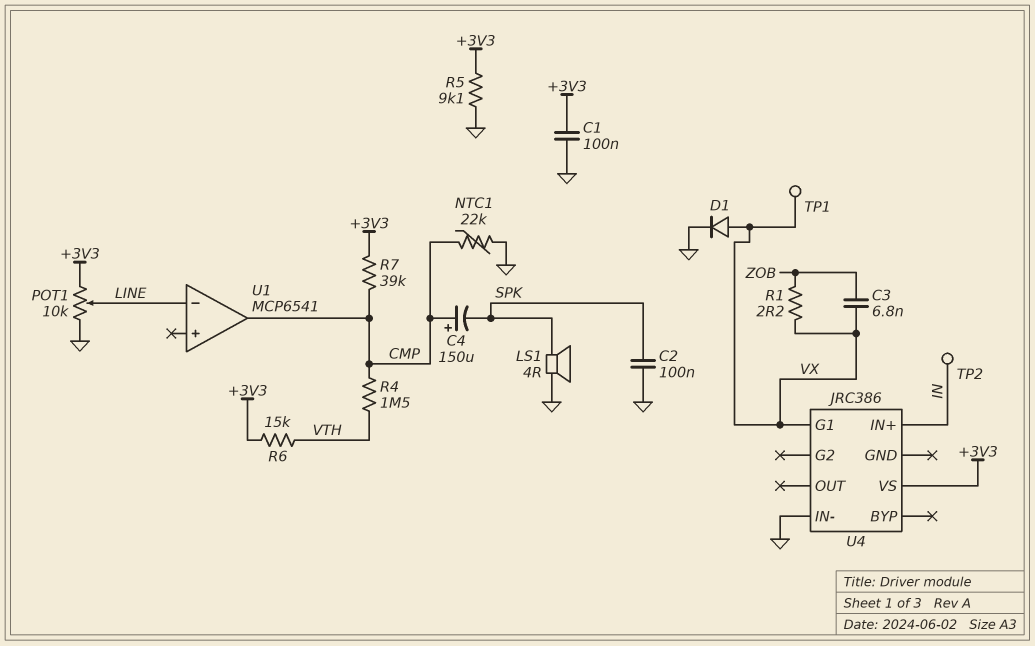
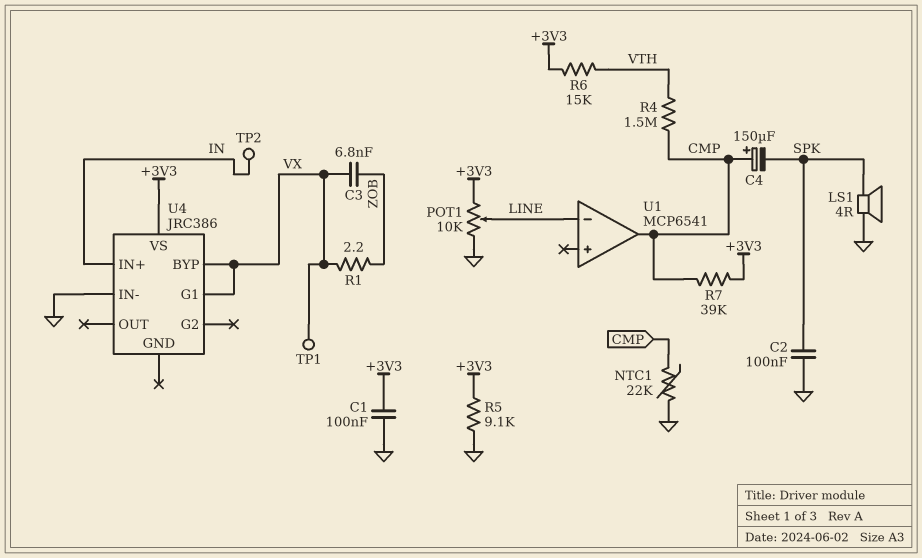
D1: diode (A VX, K GND) -> none
U4 pin BYP: none -> VX

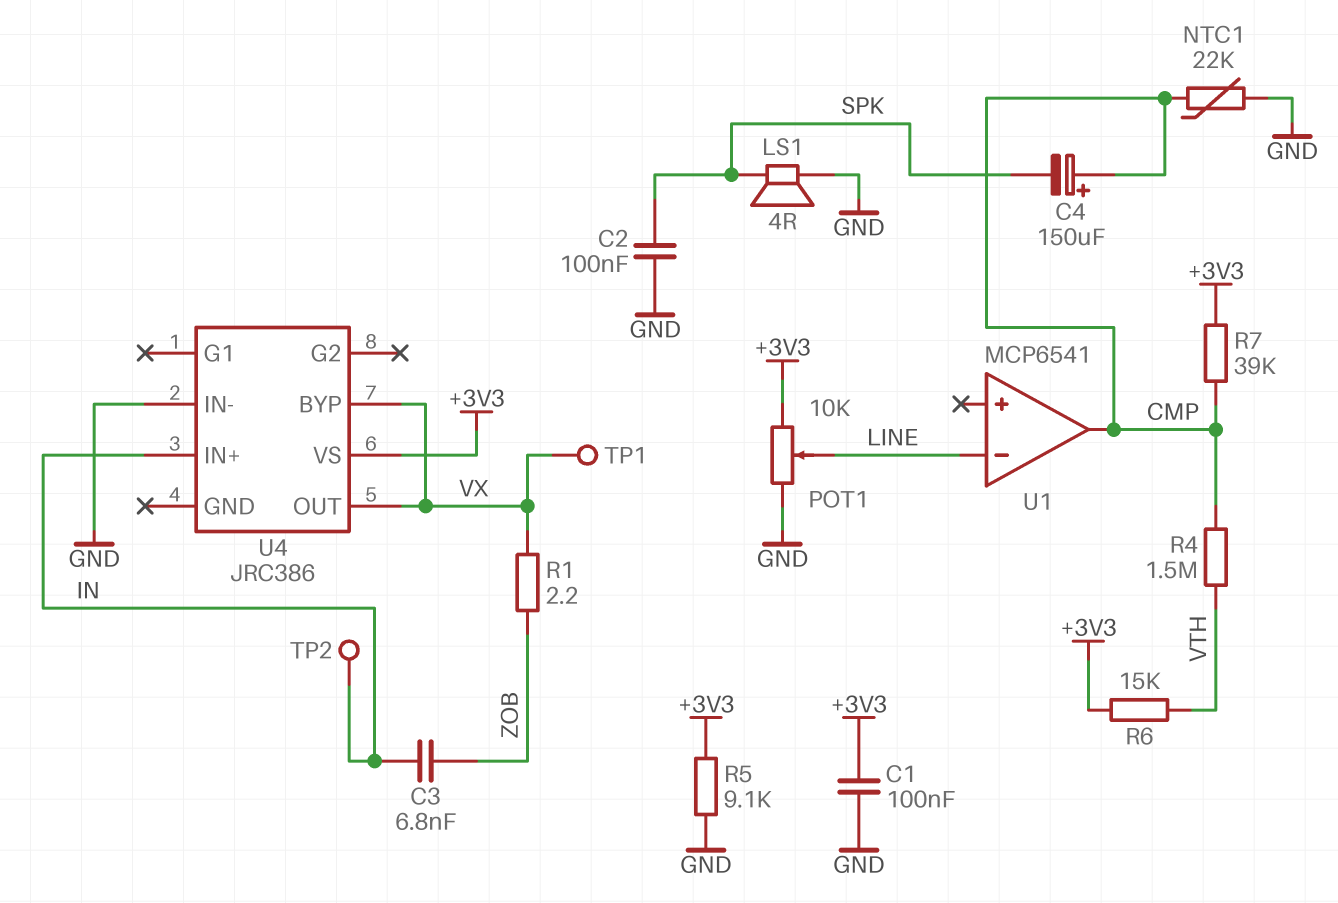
C3: 6.8nF (VX, ZOB) -> 6.8nF (IN, ZOB)
U4 pin G1: VX -> none
U4 pin OUT: none -> VX

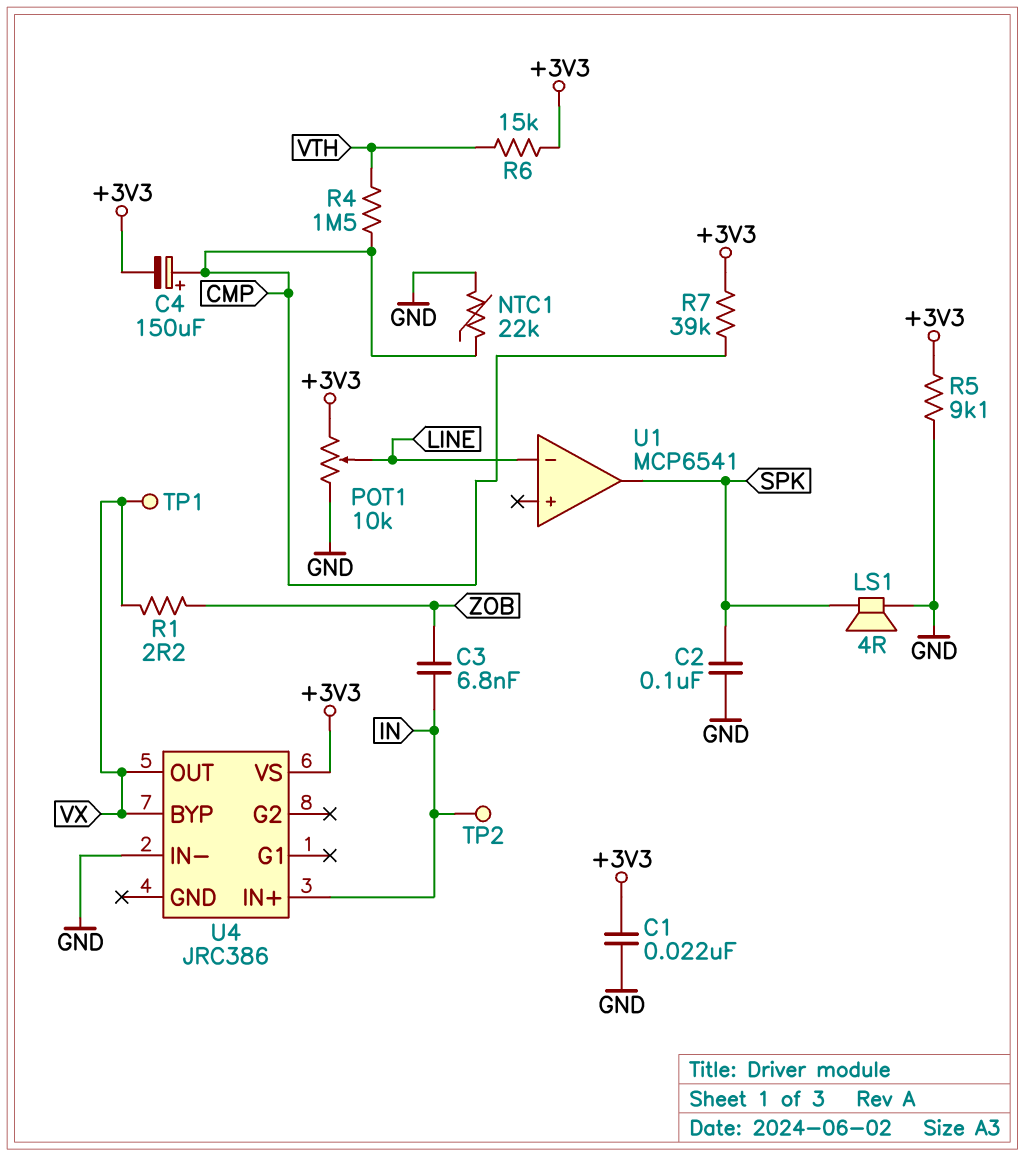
C1: 100nF (+3V3, GND) -> 22nF (+3V3, GND)
C4: 150uF (plus CMP, minus SPK) -> 150uF (plus CMP, minus +3V3)
U1 pin out: CMP -> SPK

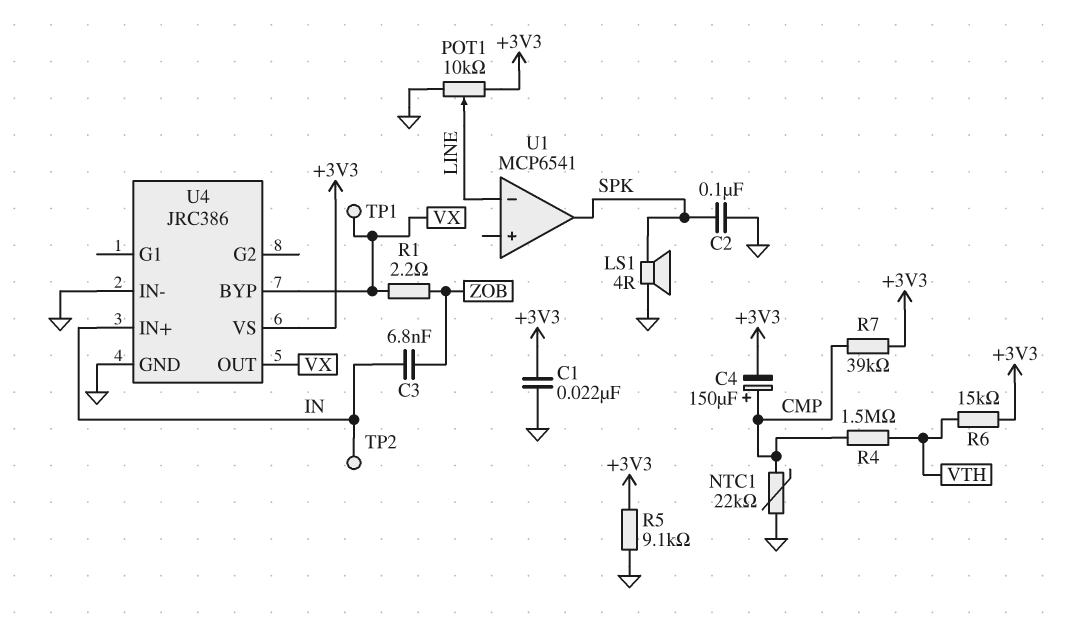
U4 pin GND: none -> GND

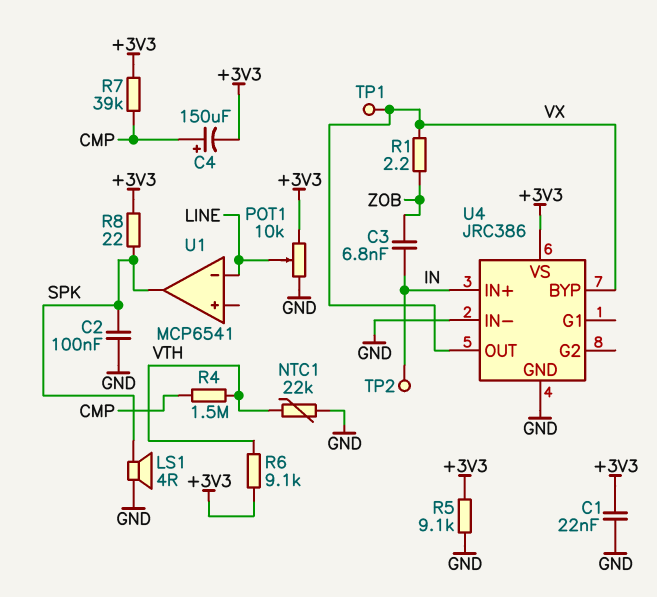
NTC1: 22k (CMP, GND) -> 22k (GND, VTH)
R6: 15k (+3V3, VTH) -> 9.1k (+3V3, VTH)
R8: none -> 22 (+3V3, SPK)

